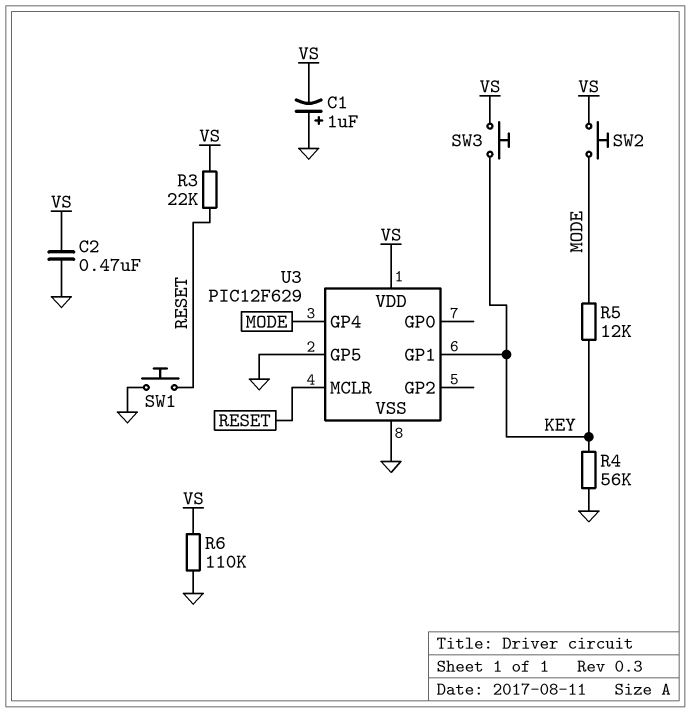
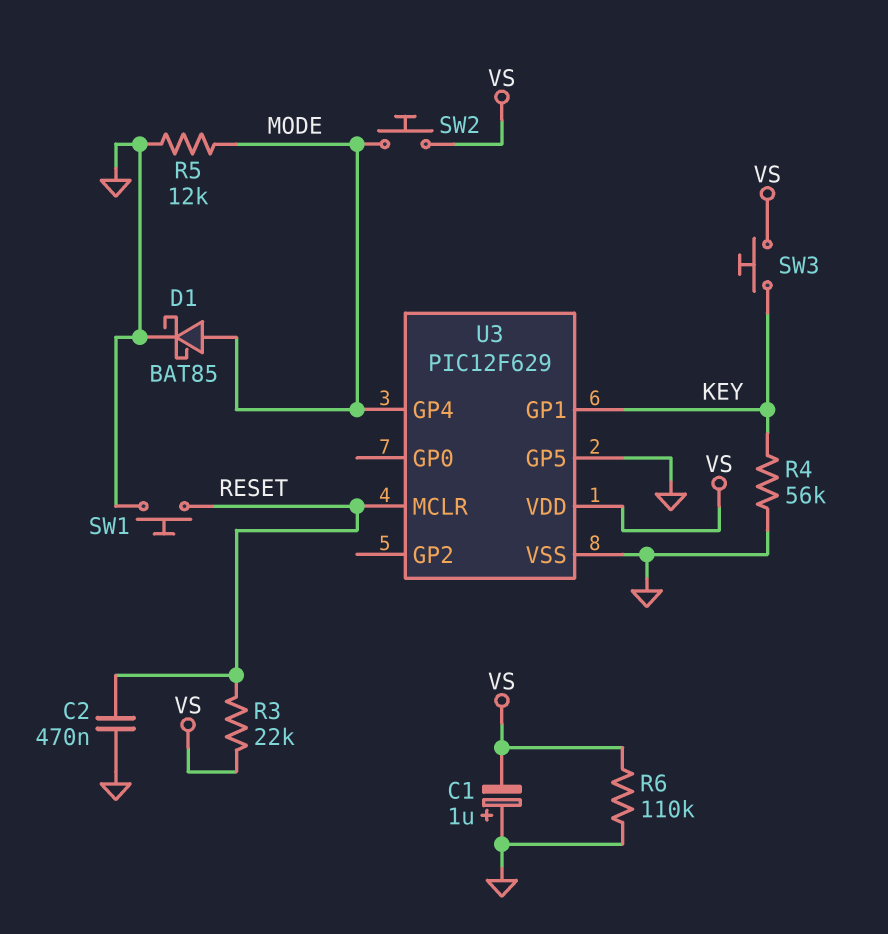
C2: 470nF (GND, VS) -> 470nF (GND, RESET)
D1: none -> schottky BAT85 (A MODE, K GND)
R5: 12k (KEY, MODE) -> 12k (GND, MODE)

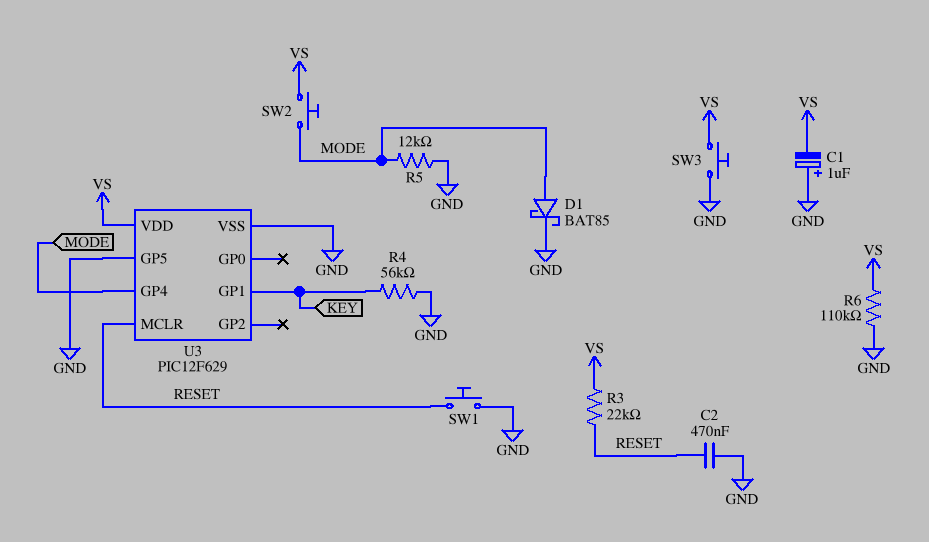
SW3: button (KEY, VS) -> button (GND, VS)

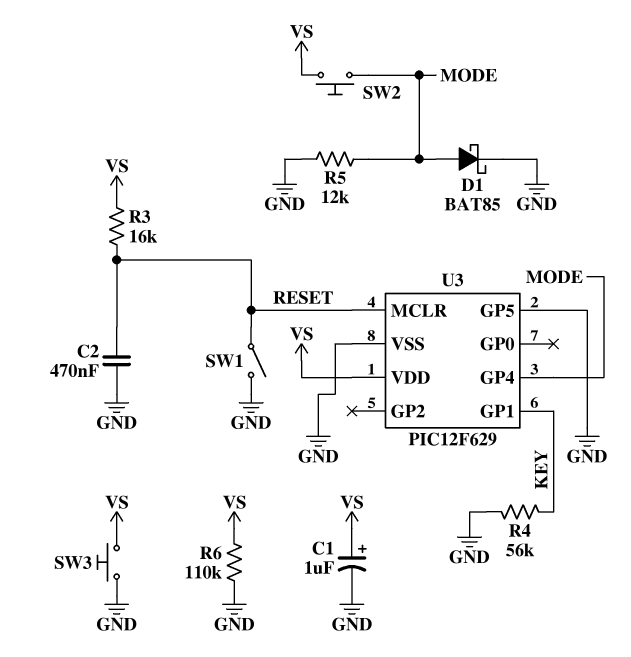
C1: 1uF (plus GND, minus VS) -> 1uF (plus VS, minus GND)
R3: 22k (RESET, VS) -> 16k (RESET, VS)
SW1: button (GND, RESET) -> switch (GND, RESET)

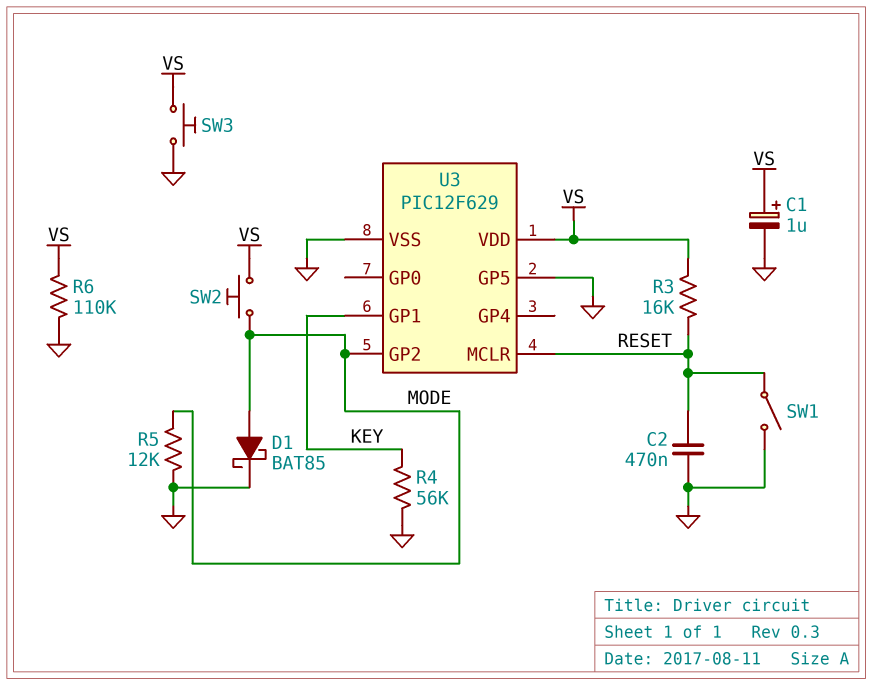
U3 pin GP2: none -> MODE
U3 pin GP4: MODE -> none

